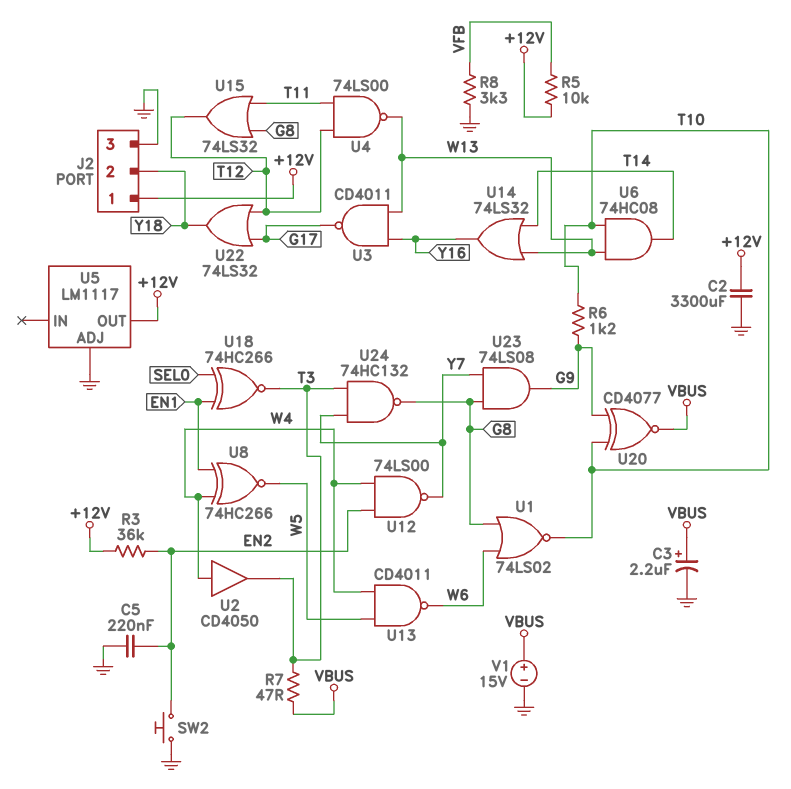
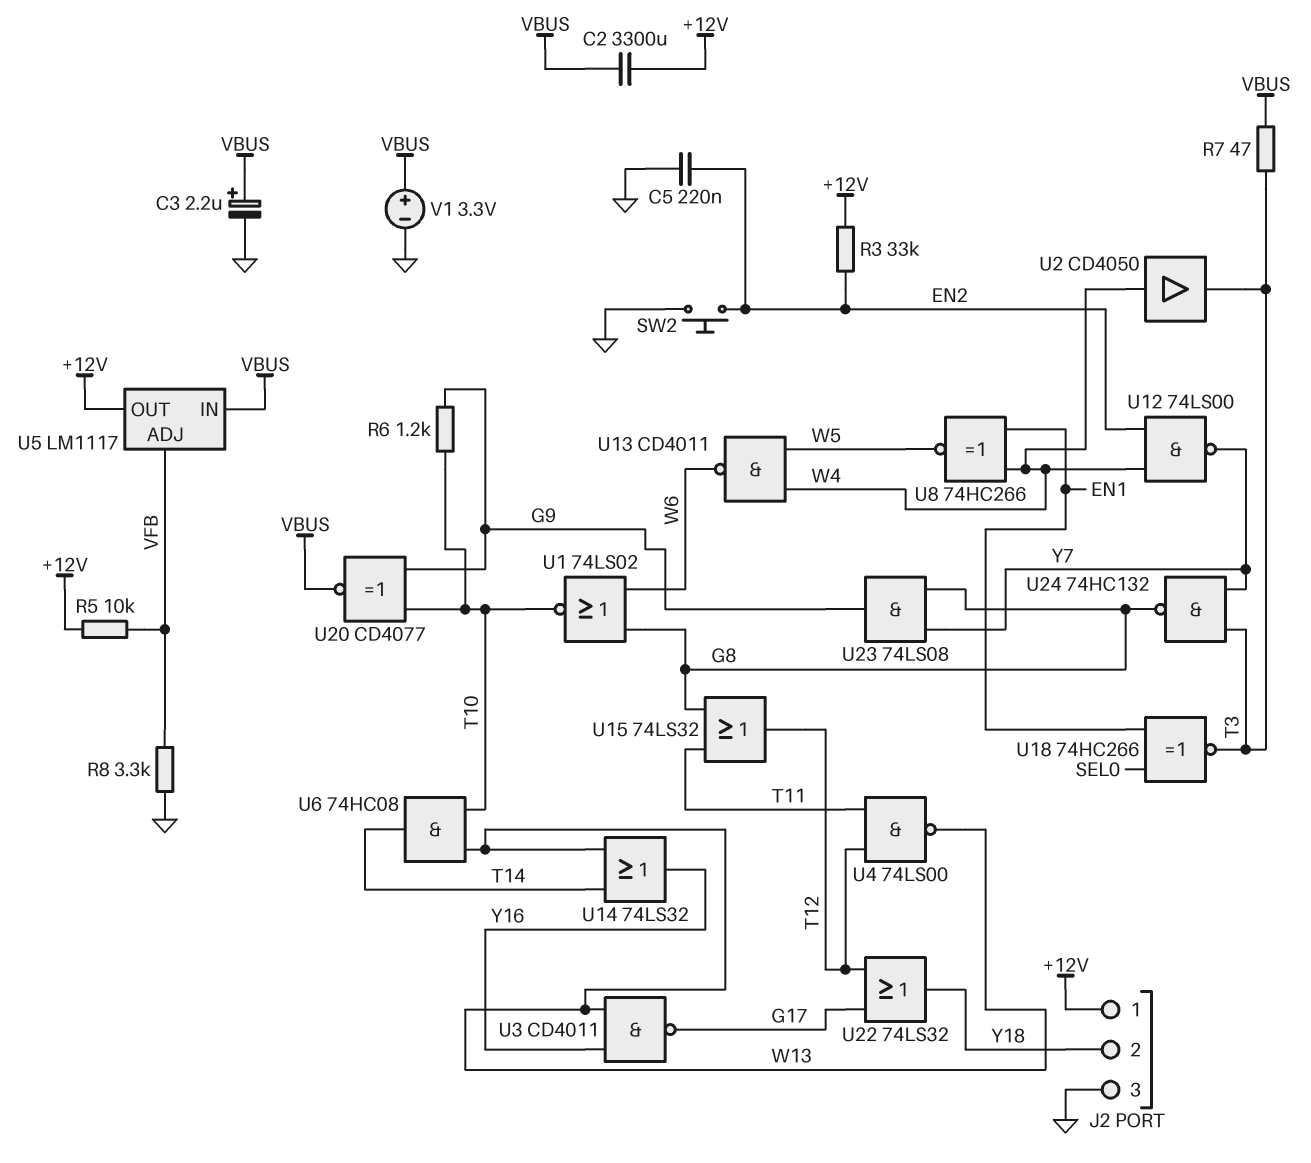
C2: 3300uF (+12V, GND) -> 3300uF (+12V, VBUS)
R3: 36k (+12V, EN2) -> 33k (+12V, EN2)
U5 pin ADJ: GND -> VFB
U5 pin IN: none -> VBUS
V1: 15V (plus VBUS, minus GND) -> 3.3V (plus VBUS, minus GND)

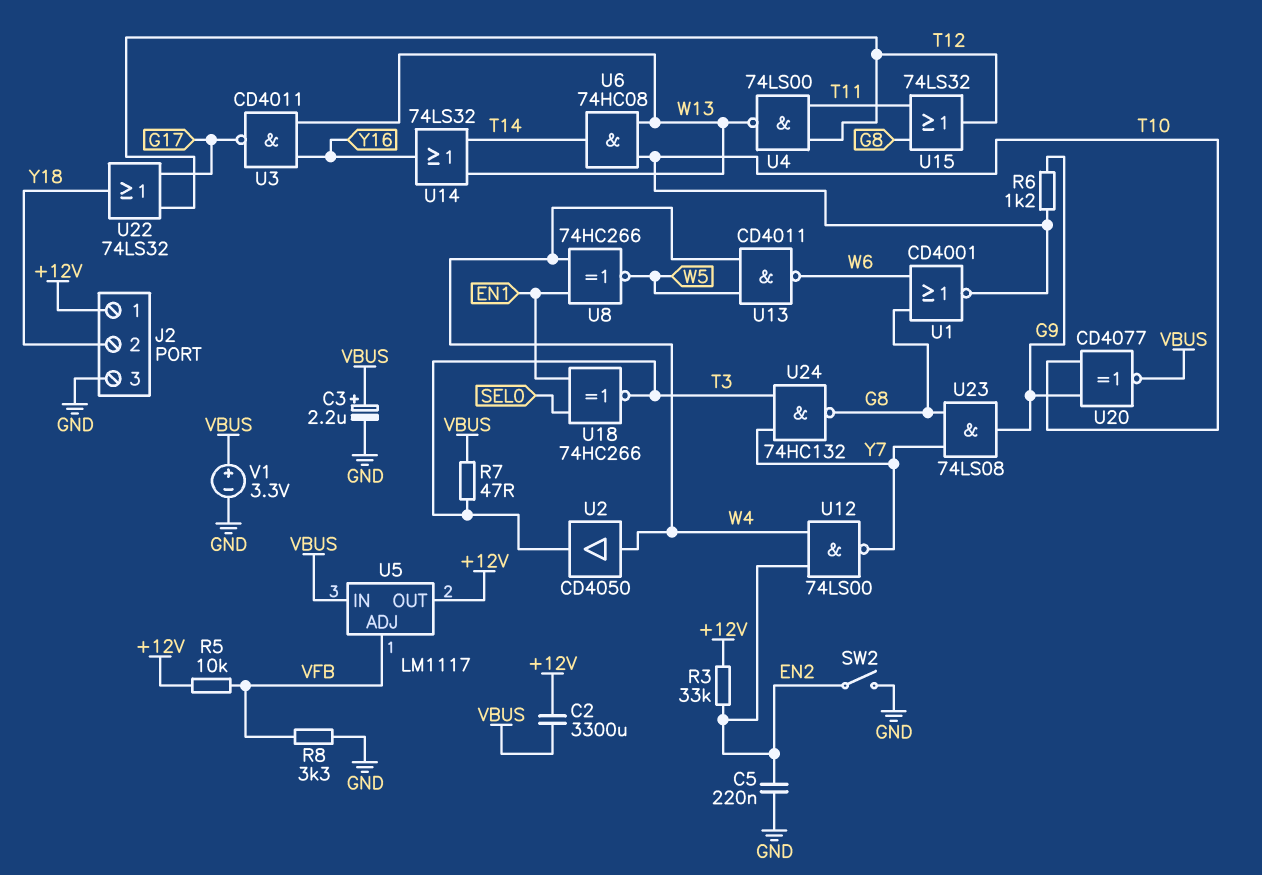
SW2: button (EN2, GND) -> switch (EN2, GND)
U1: NOR 74LS02 (in G8, in W6, out T10) -> NOR CD4001 (in G8, in W6, out T10)

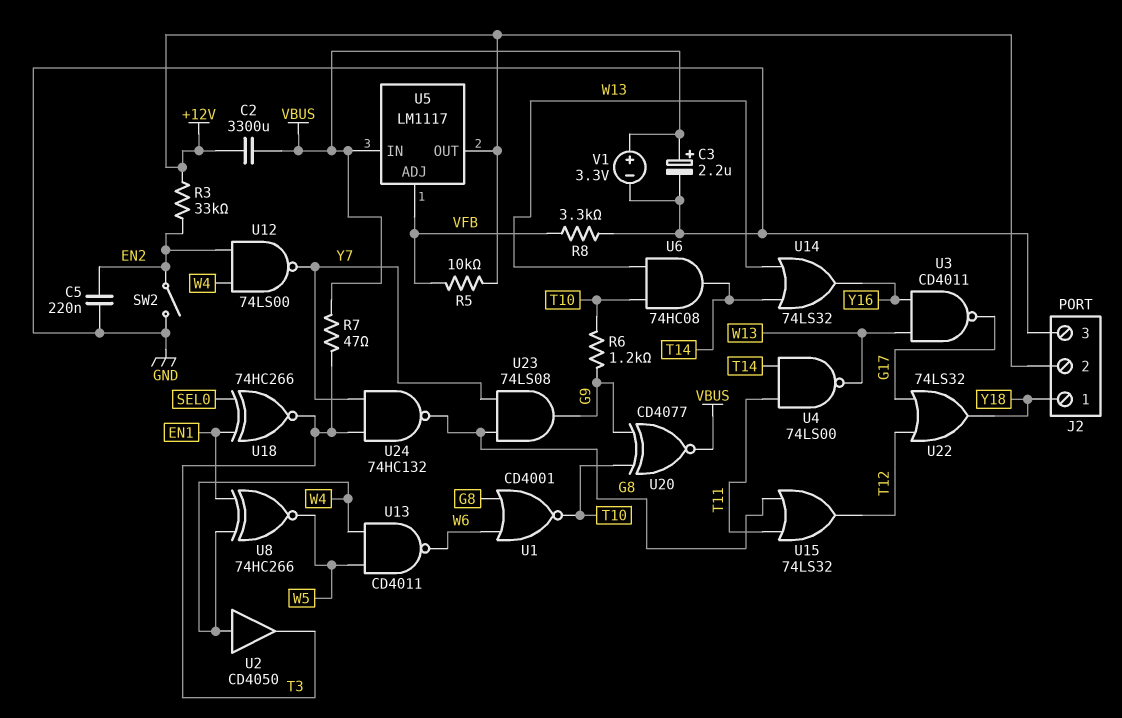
J2 pin 1: +12V -> Y18
J2 pin 2: Y18 -> +12V
U4: NAND 74LS00 (in T11, in T12, out W13) -> NAND 74LS00 (in T11, in T14, out W13)

